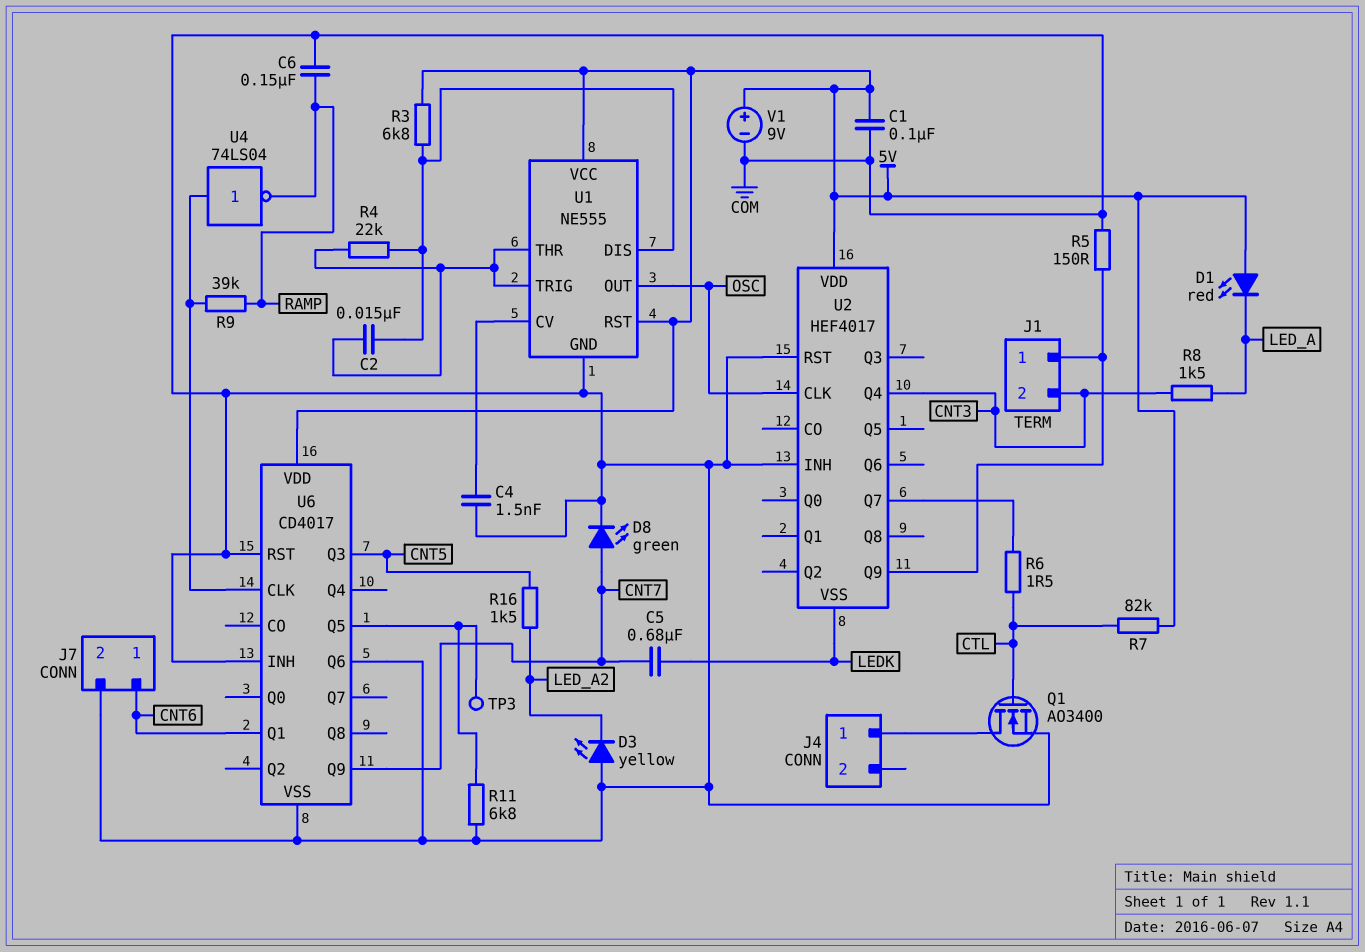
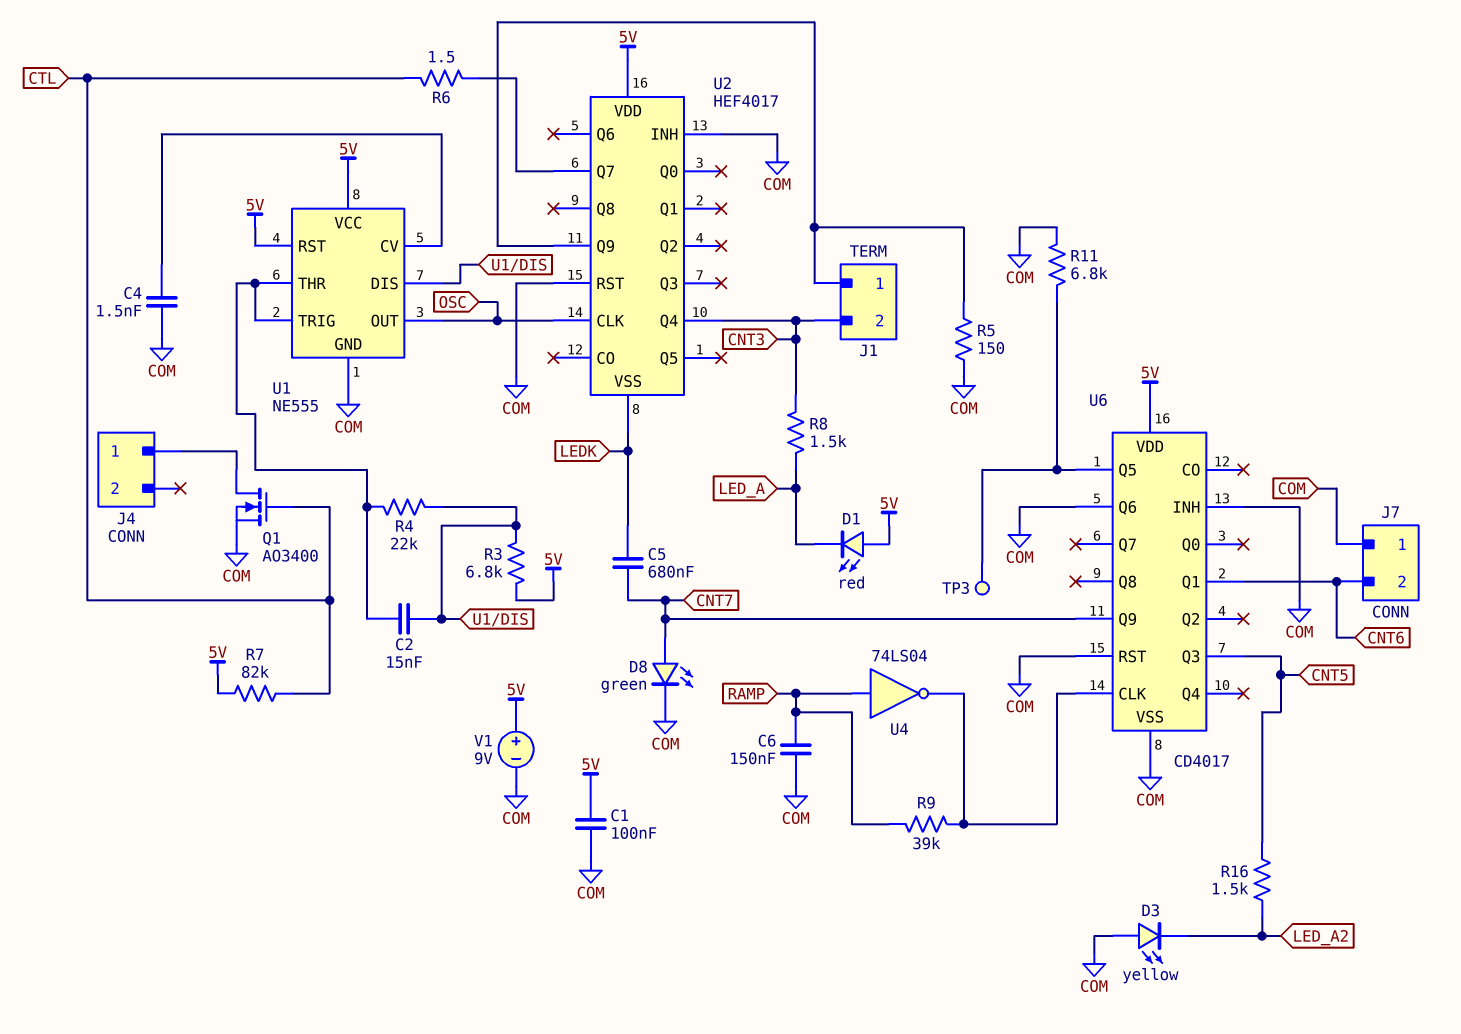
J7 pin 1: CNT6 -> COM
J7 pin 2: COM -> CNT6
U4: NOT 74LS04 (in U6/CLK, out RAMP) -> NOT 74LS04 (in RAMP, out U6/CLK)

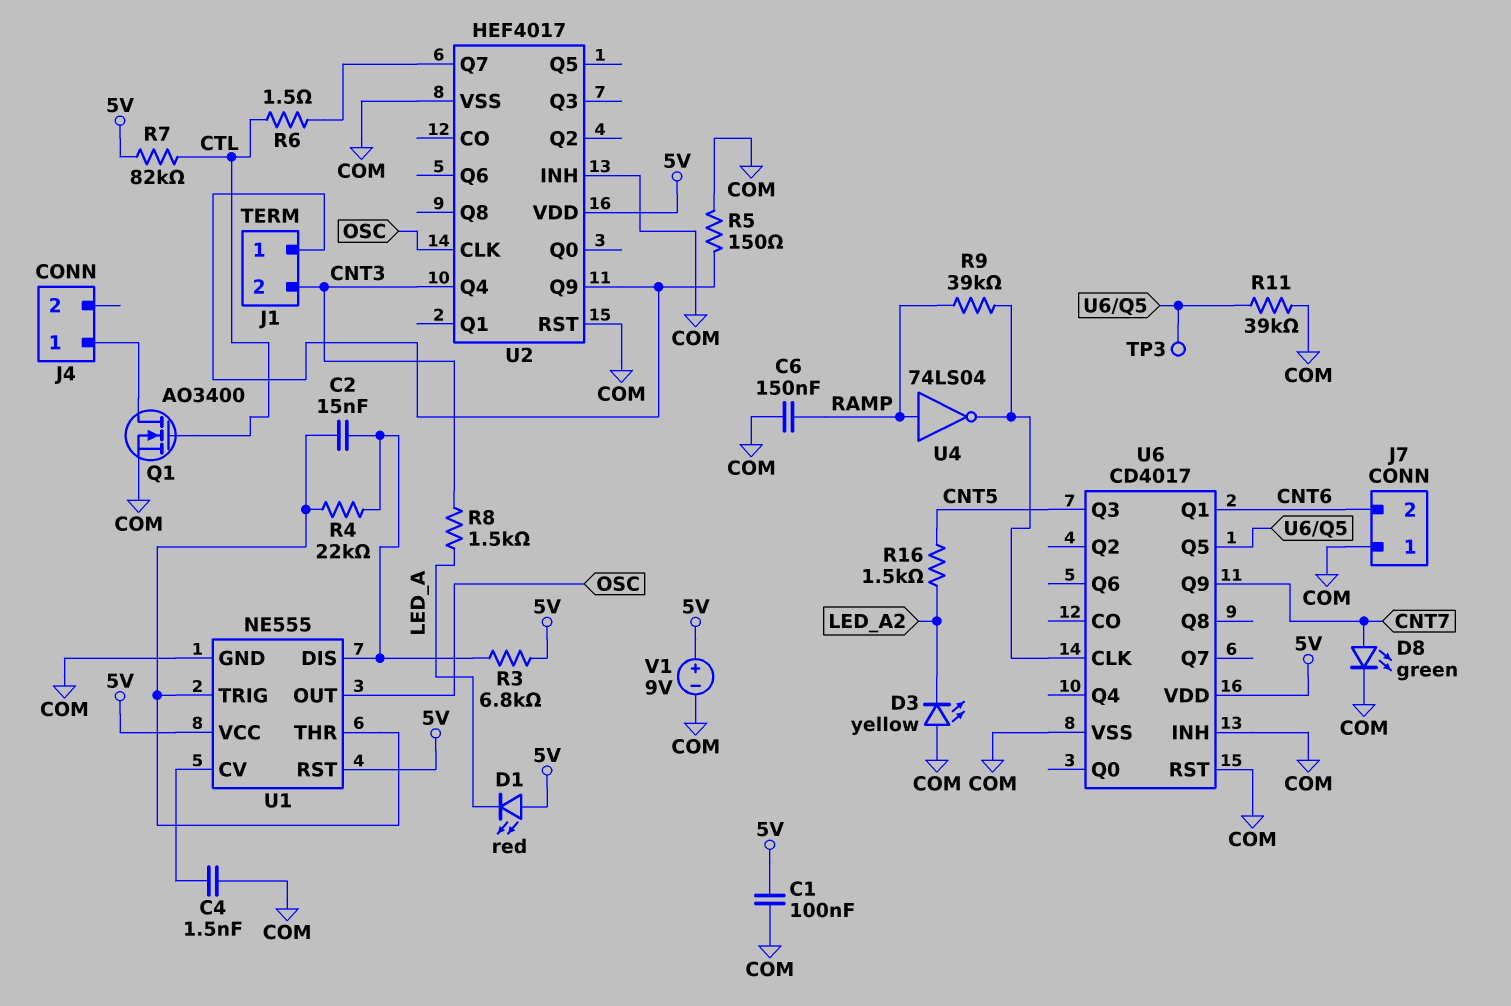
C5: 680nF (CNT7, LEDK) -> none
R11: 6.8k (COM, U6/Q5) -> 39k (COM, U6/Q5)
U2 pin VSS: LEDK -> COM
U6 pin Q6: COM -> none

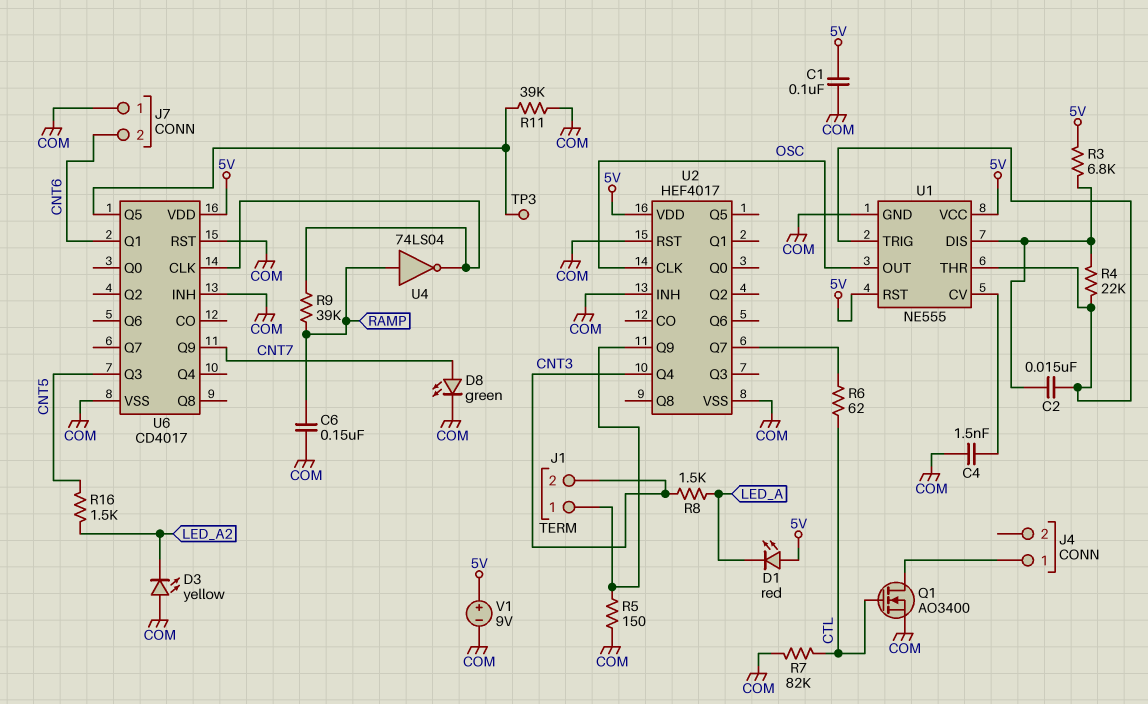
R6: 1.5 (CTL, U2/Q7) -> 62 (CTL, U2/Q7)
R7: 82k (5V, CTL) -> 82k (COM, CTL)

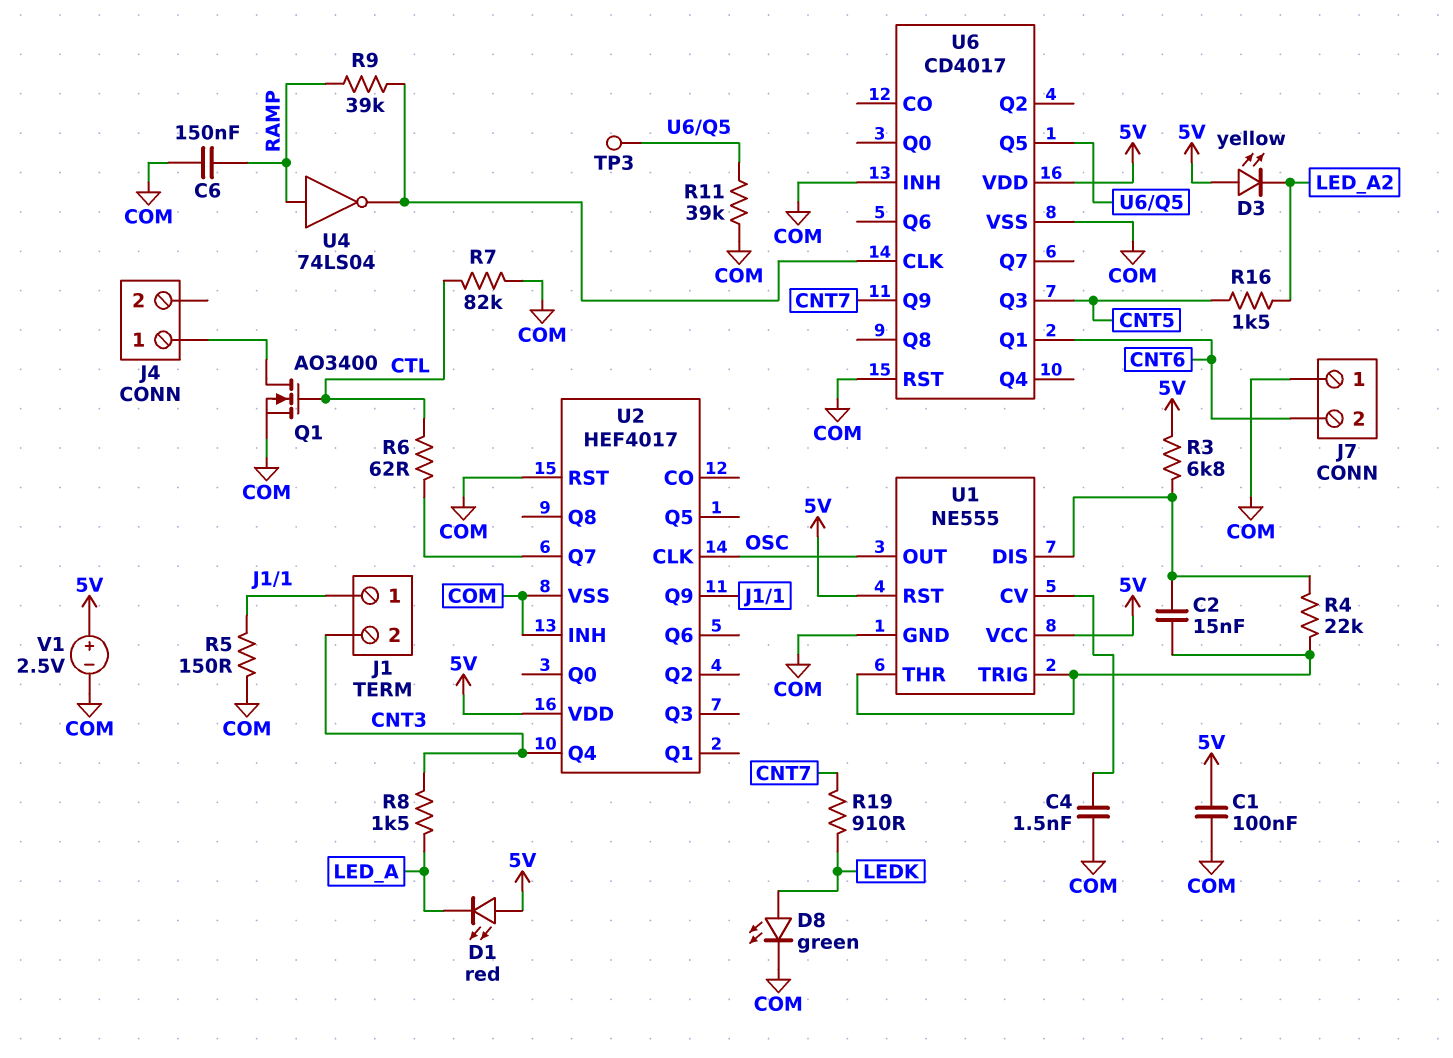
D3: LED yellow (A COM, K LED_A2) -> LED yellow (A 5V, K LED_A2)
D8: LED green (A CNT7, K COM) -> LED green (A LEDK, K COM)
R19: none -> 910 (CNT7, LEDK)
V1: 9V (plus 5V, minus COM) -> 2.5V (plus 5V, minus COM)

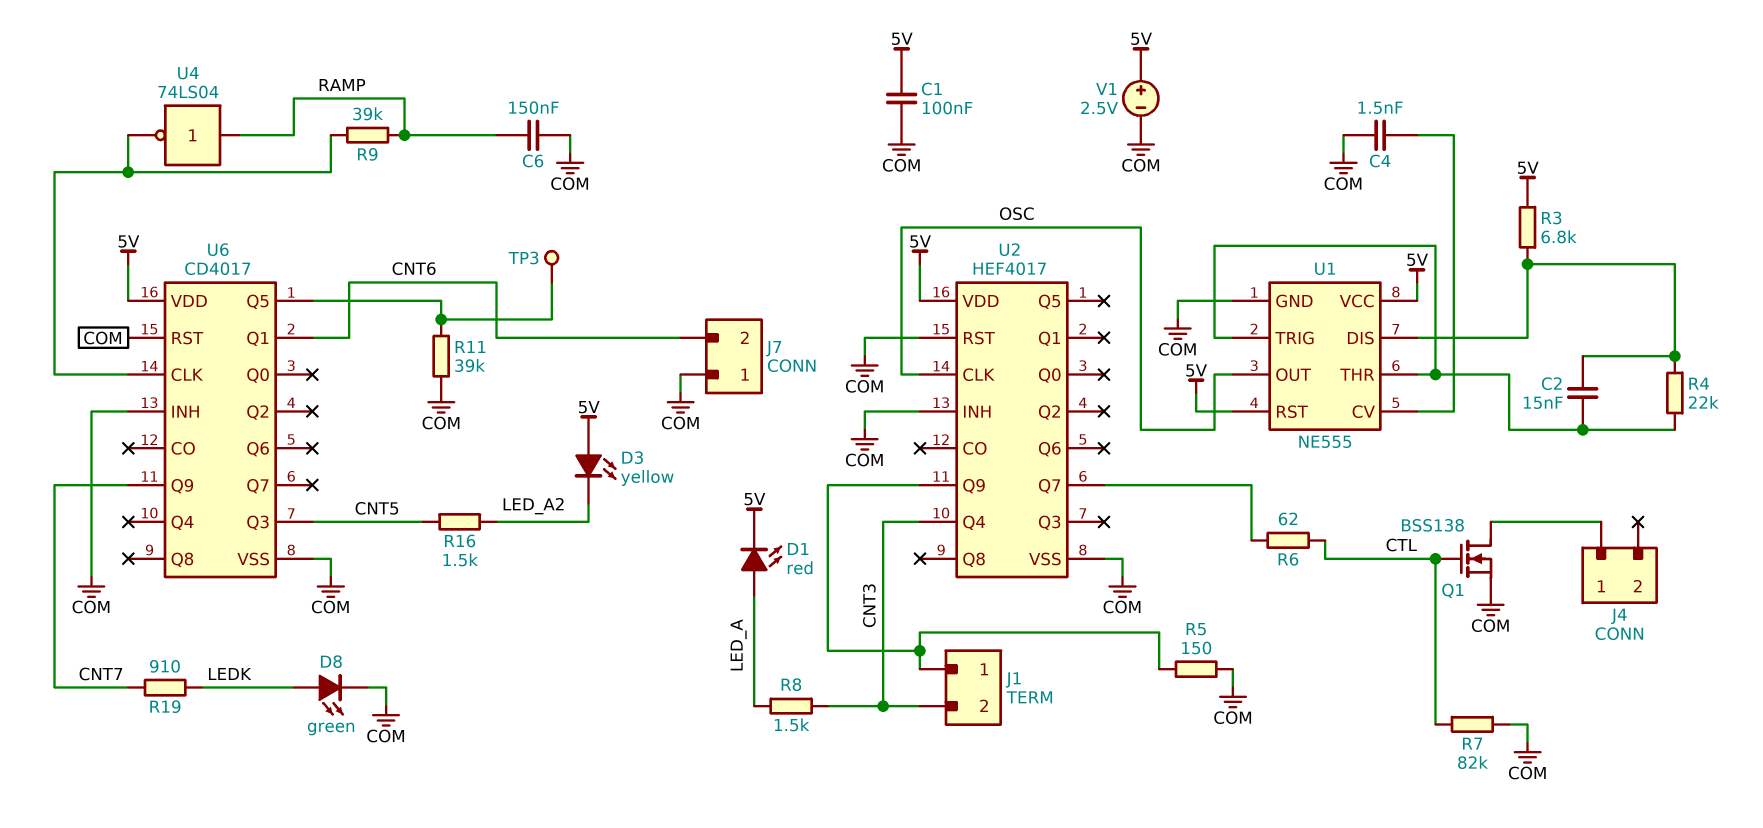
D1: LED red (A 5V, K LED_A) -> LED red (A LED_A, K 5V)
Q1: NMOS AO3400 (G CTL, D J4/1, S COM) -> NMOS BSS138 (G CTL, D J4/1, S COM)

